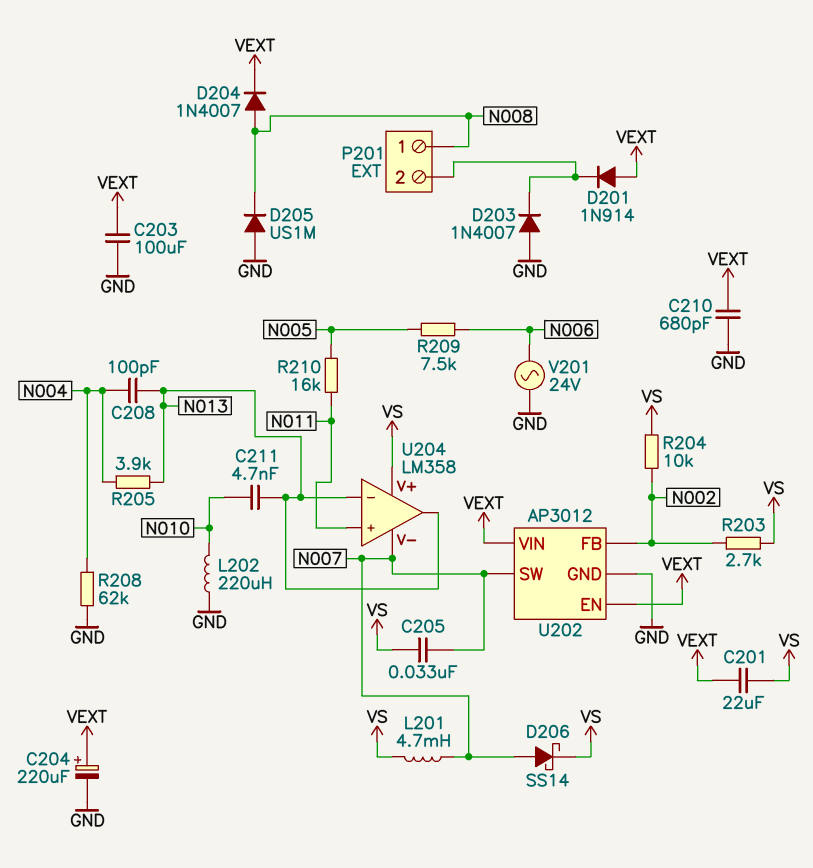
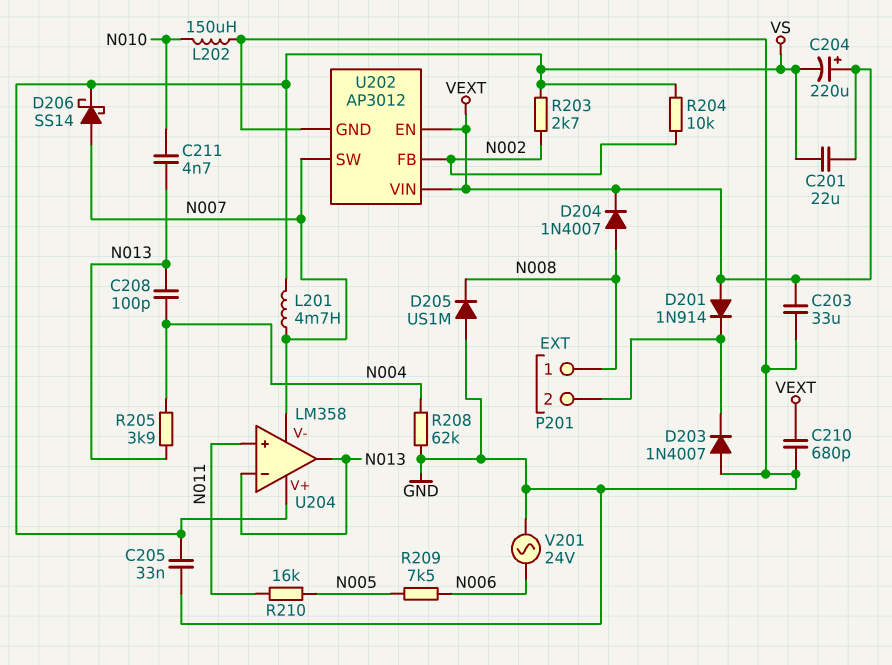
C203: 100uF (GND, VEXT) -> 33uF (GND, VEXT)
C204: 220uF (plus VEXT, minus GND) -> 220uF (plus VEXT, minus VS)
C205: 33nF (N007, VS) -> 33nF (GND, VS)
L202: 220uH (GND, N010) -> 150uH (GND, N010)

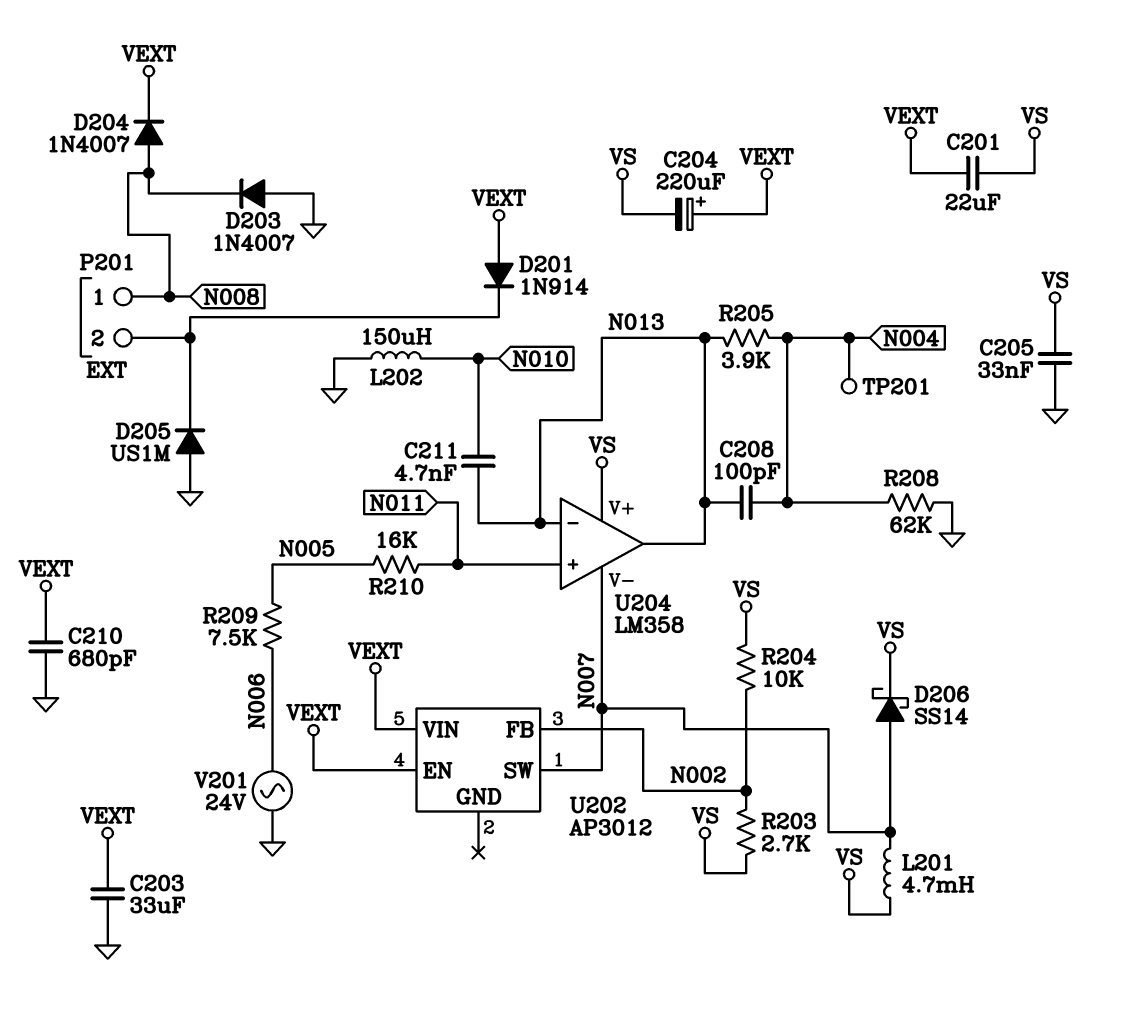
D203: diode 1N4007 (A GND, K P201/2) -> diode 1N4007 (A GND, K N008)
D205: diode US1M (A GND, K N008) -> diode US1M (A GND, K P201/2)
TP201: none -> test point (N004)
U202 pin GND: GND -> none

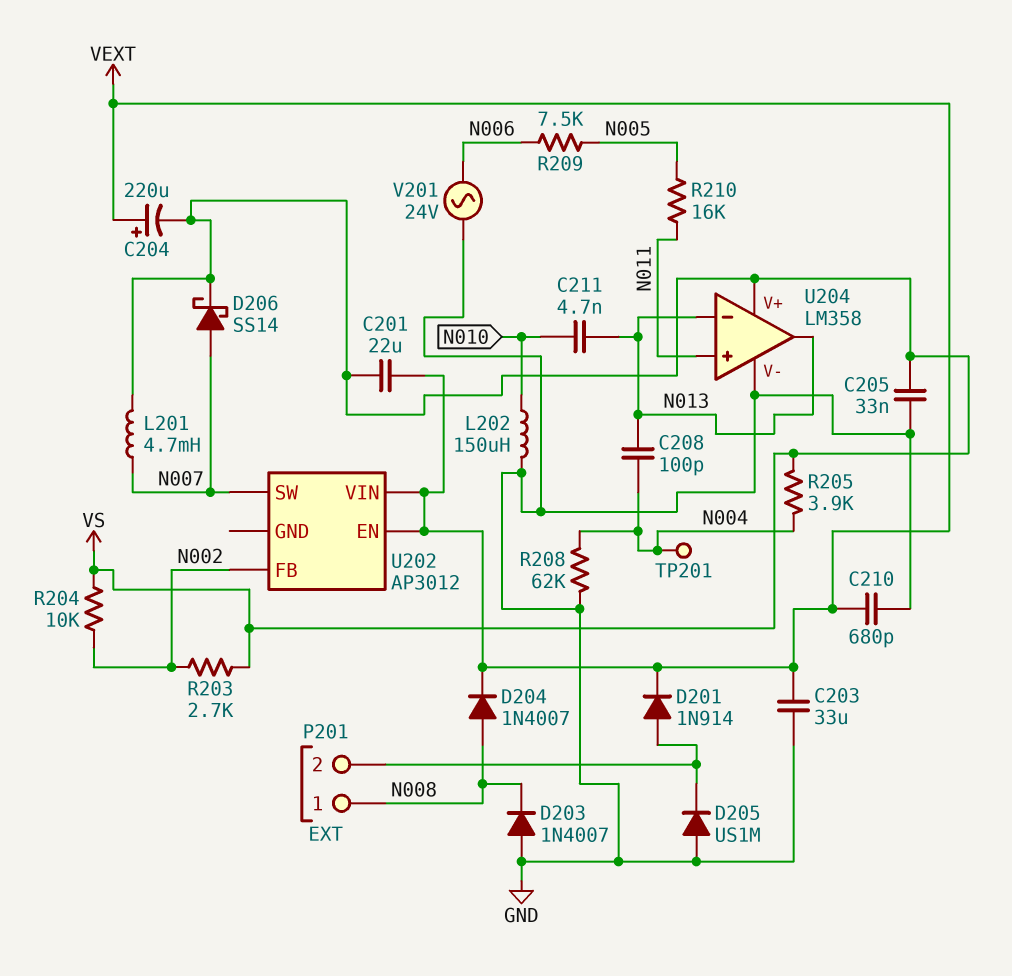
D201: diode 1N914 (A VEXT, K P201/2) -> diode 1N914 (A P201/2, K VEXT)
R205: 3.9k (N004, N013) -> 3.9k (N004, VS)
U204 pin V-: N007 -> GND

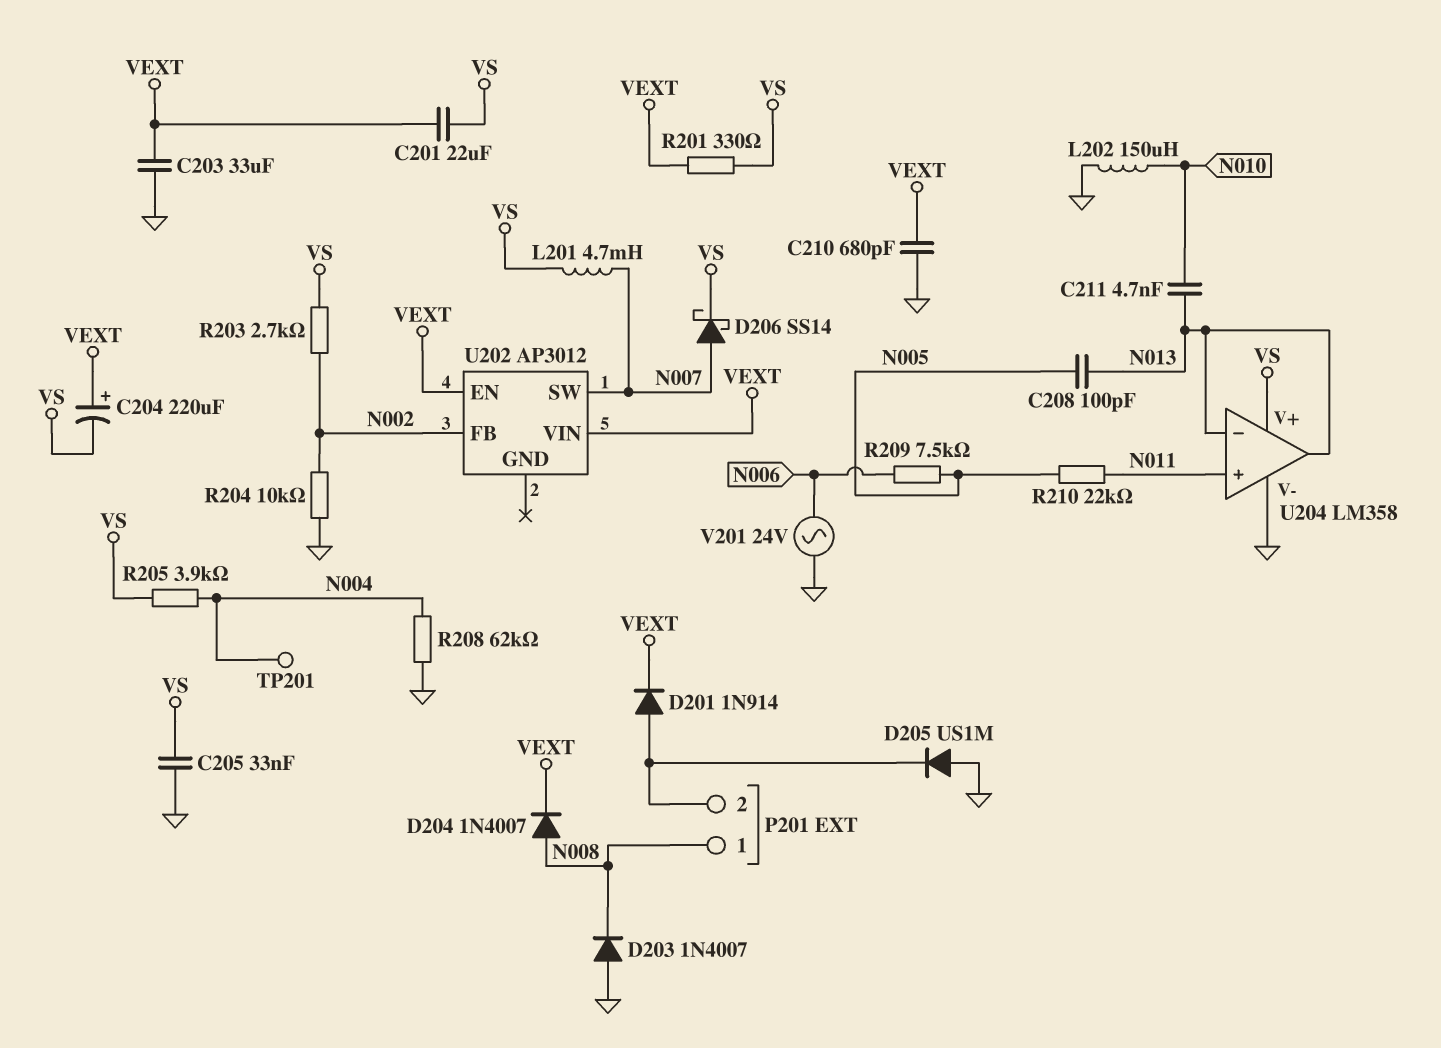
C208: 100pF (N004, N013) -> 100pF (N005, N013)
R201: none -> 330 (VEXT, VS)
R204: 10k (N002, VS) -> 10k (GND, N002)
R210: 16k (N005, N011) -> 22k (N005, N011)

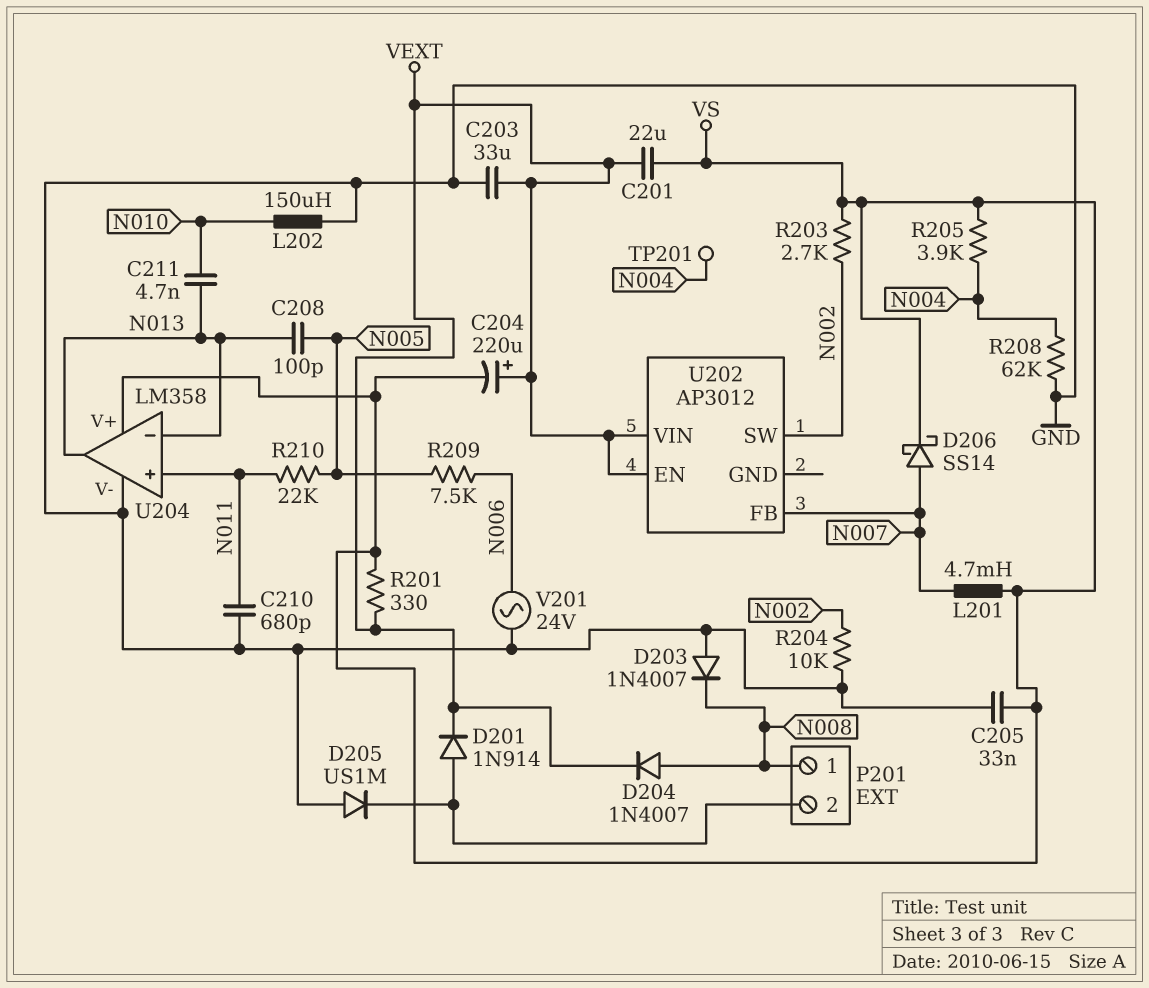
C210: 680pF (GND, VEXT) -> 680pF (GND, N011)
U202 pin FB: N002 -> N007
U202 pin SW: N007 -> N002

